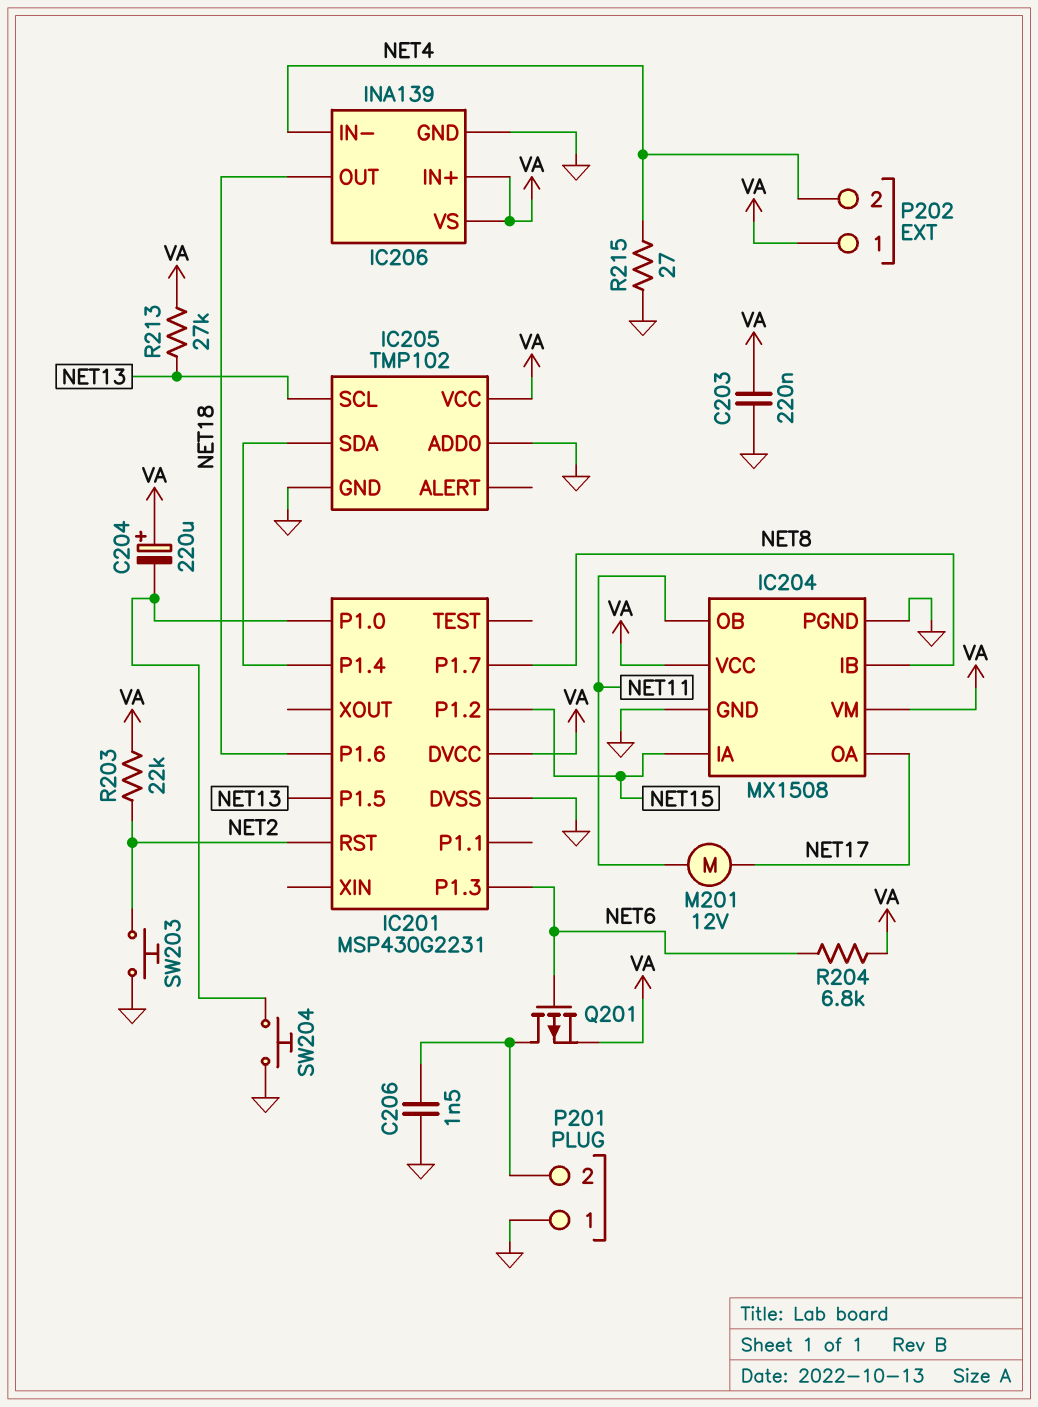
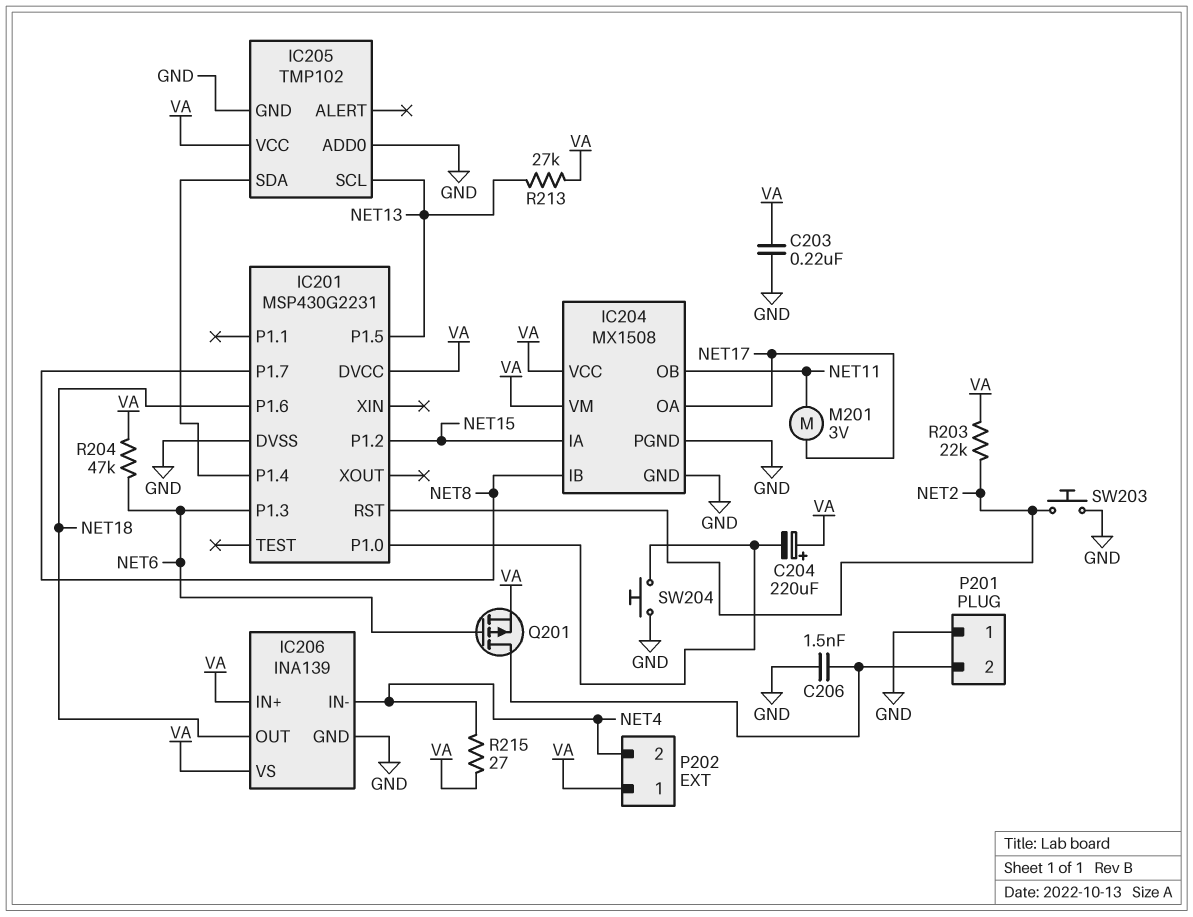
M201: motor 12V (NET11, NET17) -> motor 3V (NET11, NET17)
R204: 6.8k (NET6, VA) -> 47k (NET6, VA)
R215: 27 (GND, NET4) -> 27 (NET4, VA)

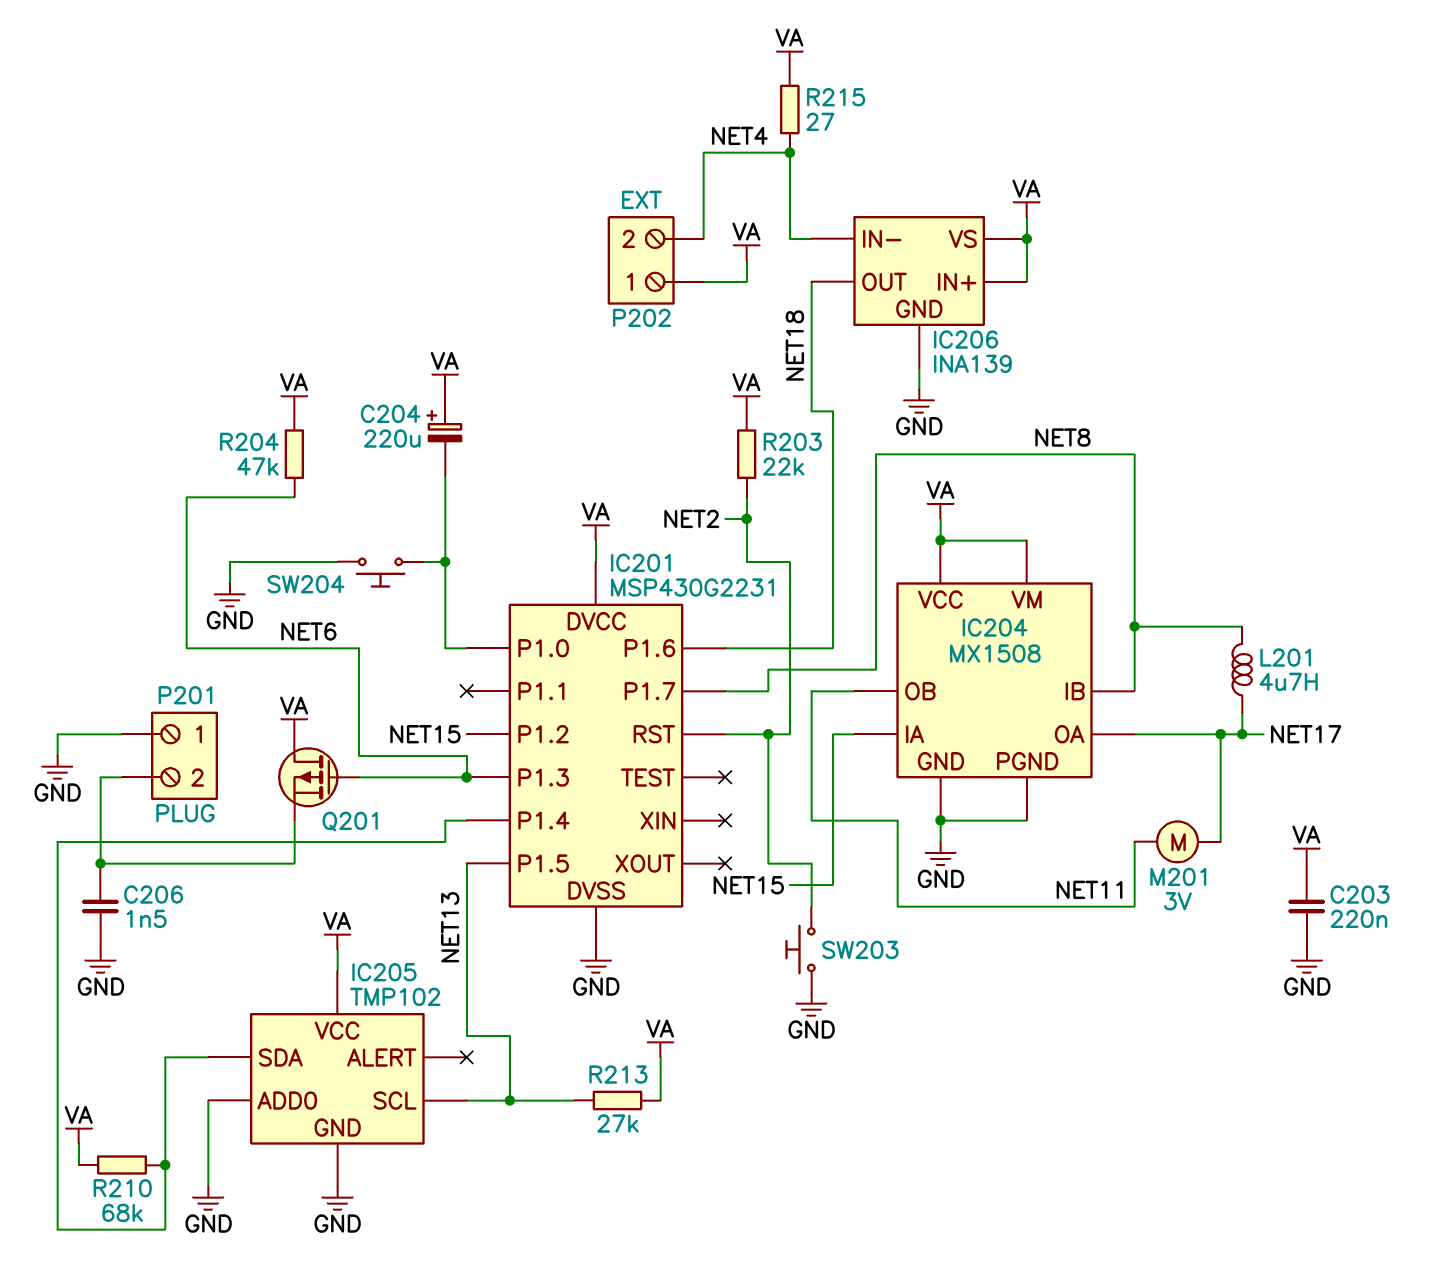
L201: none -> 4.7uH (NET8, NET17)
Q201: PMOS (G NET6, D P201/2, S VA) -> PMOS (G NET6, D VA, S P201/2)
R210: none -> 68k (IC201/P1.4, VA)

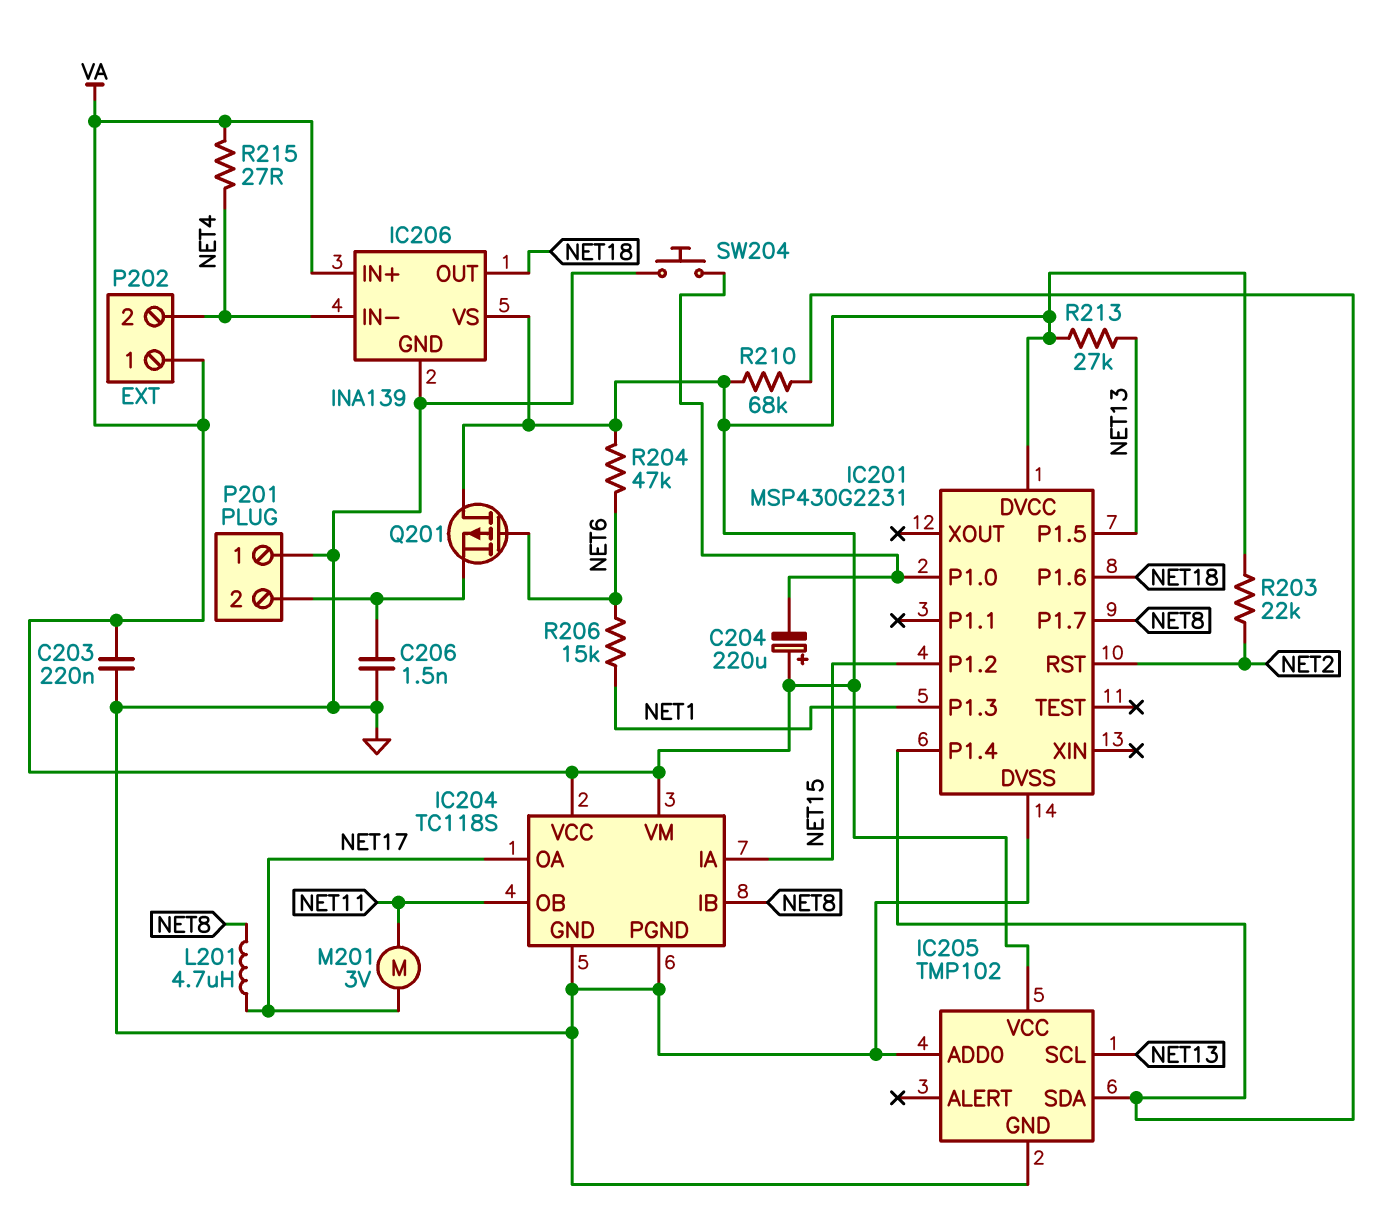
IC201 pin P1.3: NET6 -> NET1
IC204: MX1508 -> TC118S
R206: none -> 15k (NET1, NET6)
SW203: button (GND, NET2) -> none

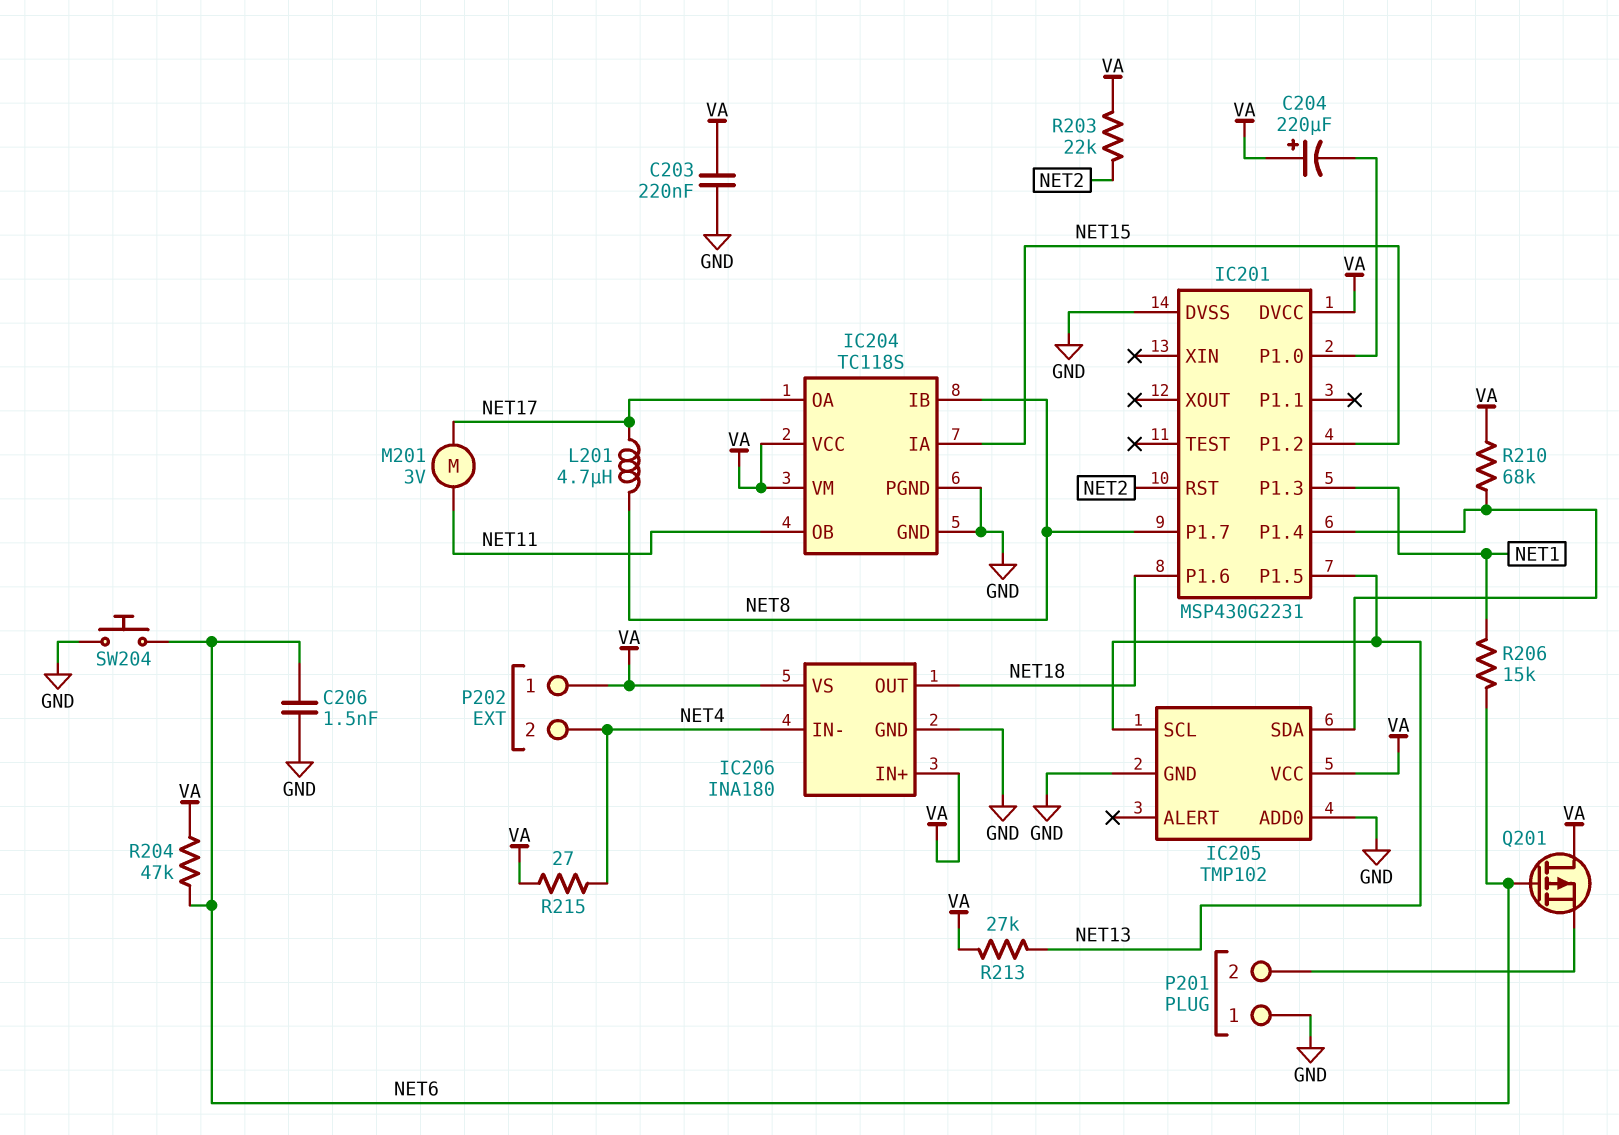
C206: 1.5nF (GND, P201/2) -> 1.5nF (GND, NET6)
IC206: INA139 -> INA180
SW204: button (GND, IC201/P1.0) -> button (GND, NET6)

